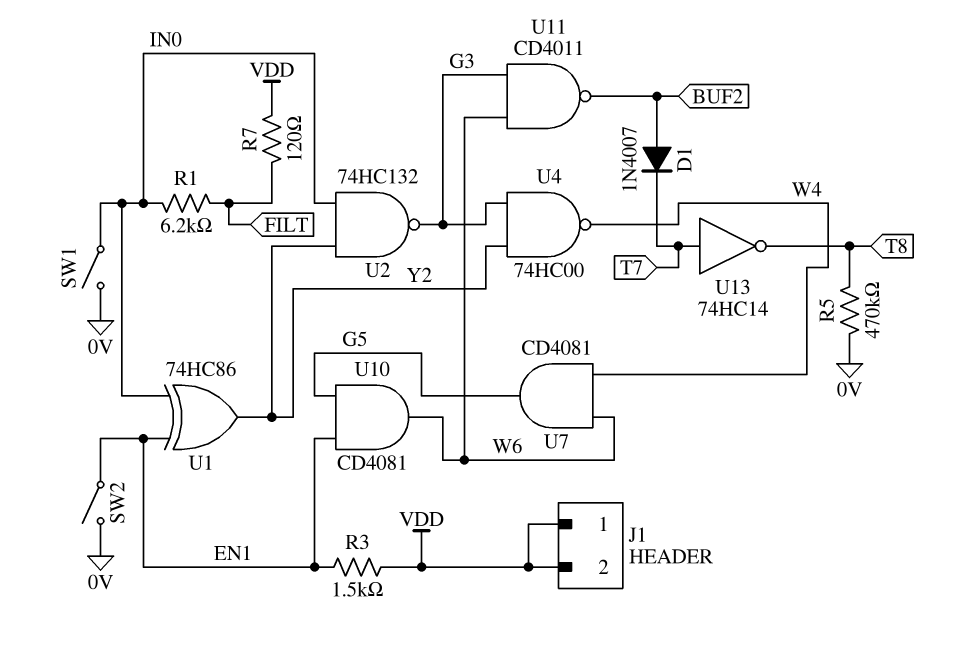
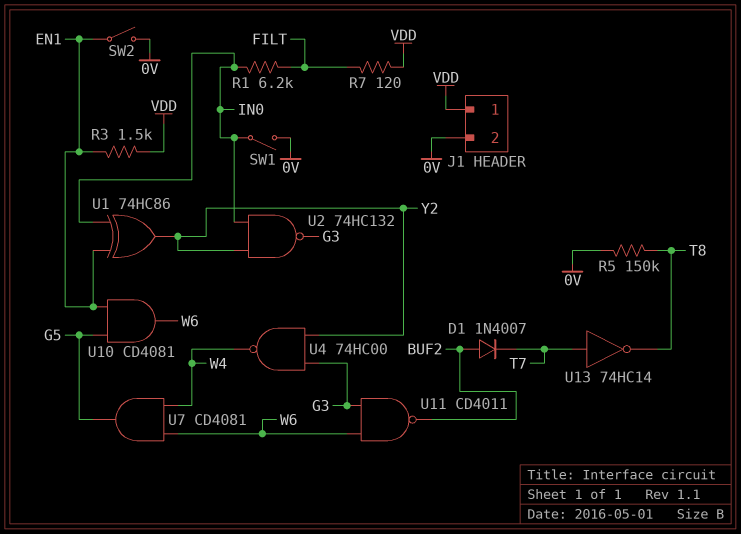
J1 pin 2: VDD -> 0V
R5: 470k (0V, T8) -> 150k (0V, T8)

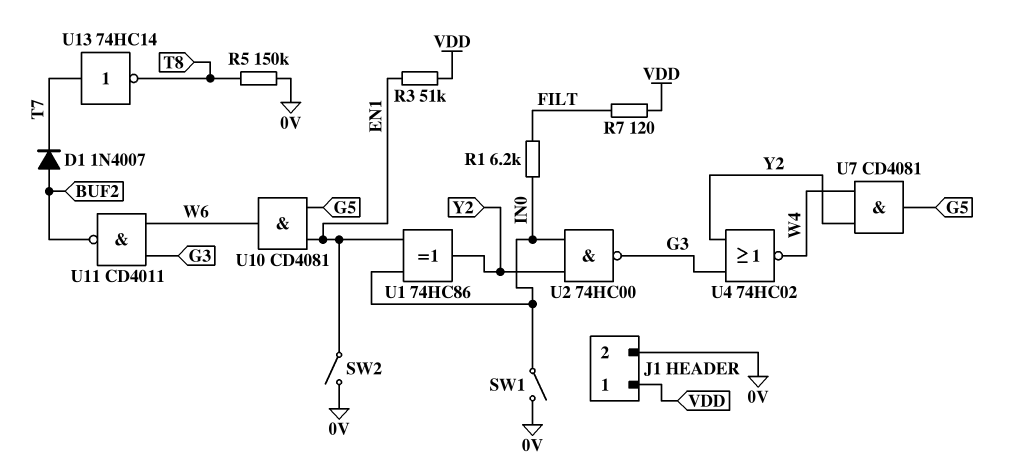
R3: 1.5k (EN1, VDD) -> 51k (EN1, VDD)
U2: NAND 74HC132 (in IN0, in Y2, out G3) -> NAND 74HC00 (in IN0, in Y2, out G3)
U4: NAND 74HC00 (in G3, in Y2, out W4) -> NOR 74HC02 (in G3, in Y2, out W4)
U7: AND CD4081 (in W4, in W6, out G5) -> AND CD4081 (in W4, in Y2, out G5)

